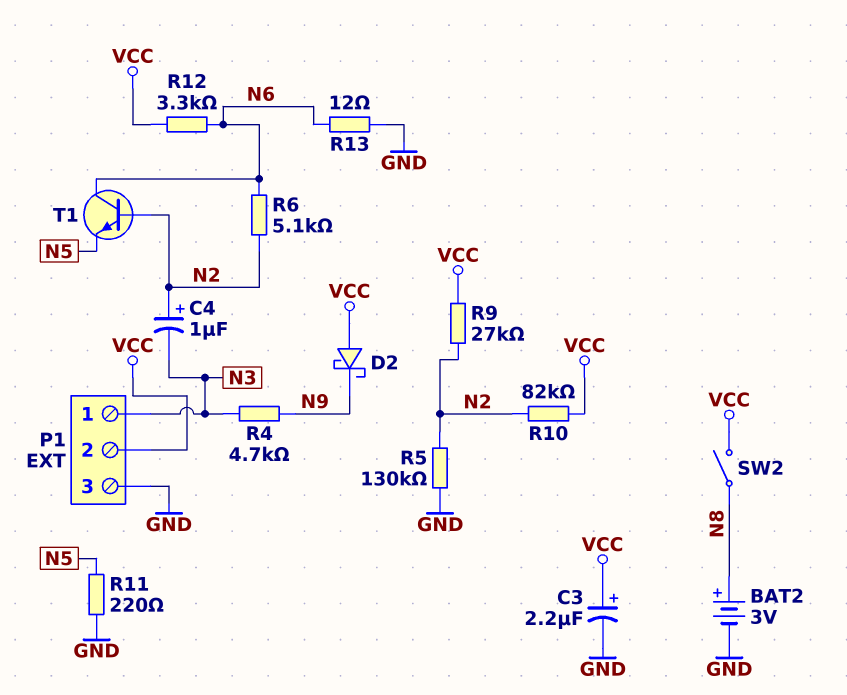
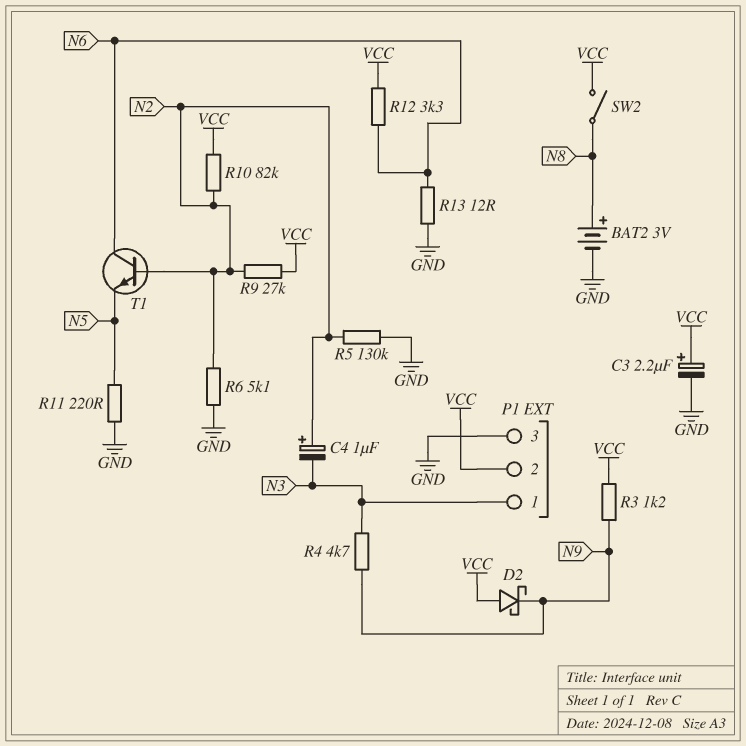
R3: none -> 1.2k (N9, VCC)
R6: 5.1k (N2, N6) -> 5.1k (GND, N2)

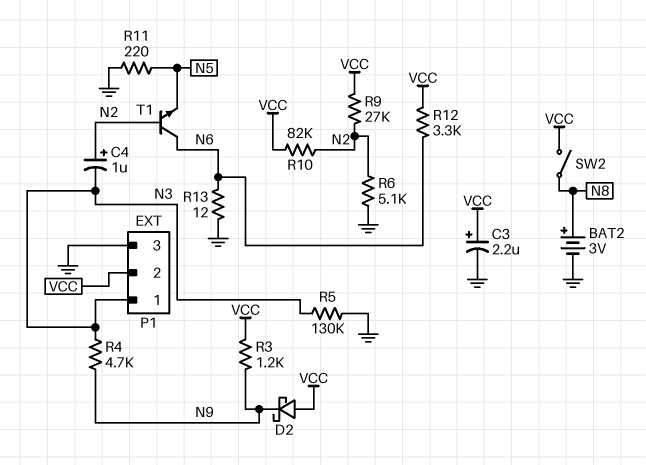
R5: 130k (GND, N2) -> 130k (GND, N3)

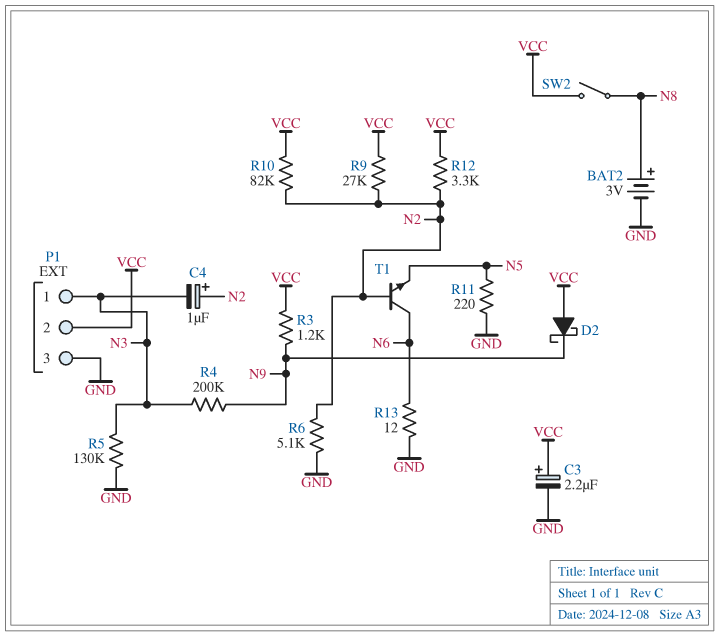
R4: 4.7k (N3, N9) -> 200k (N3, N9)
R12: 3.3k (N6, VCC) -> 3.3k (N2, VCC)

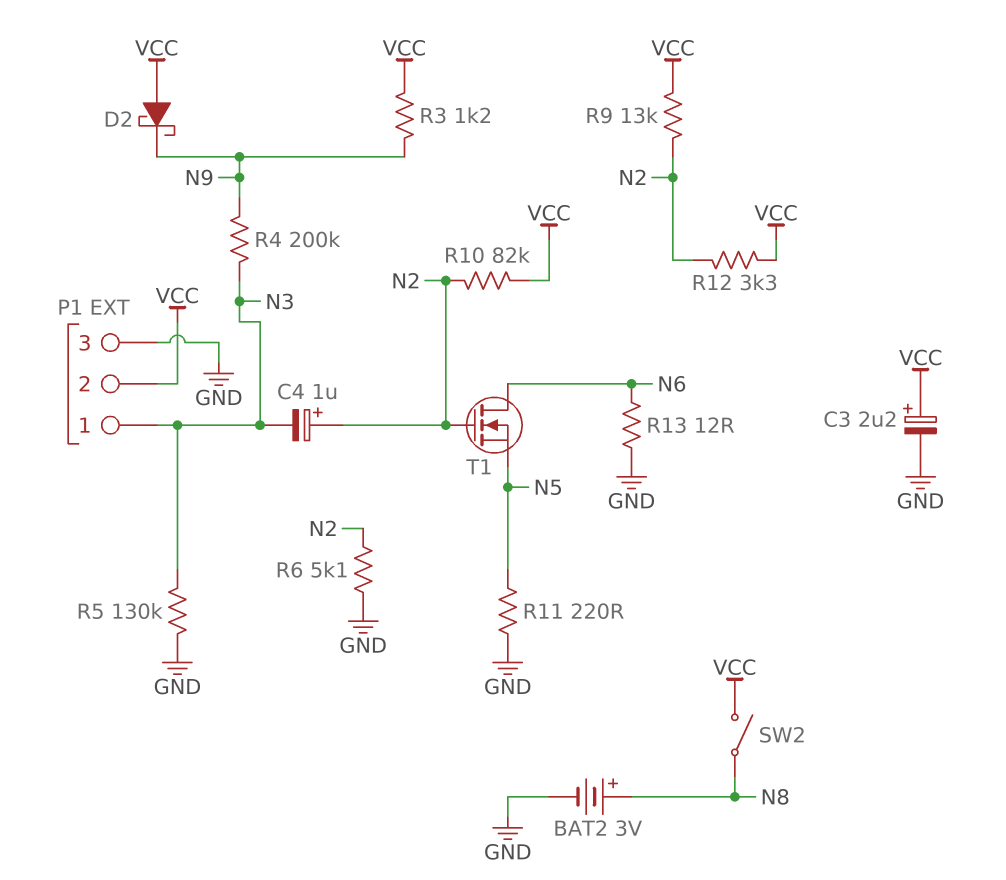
R9: 27k (N2, VCC) -> 13k (N2, VCC)
T1: NPN (B N2, C N6, E N5) -> NMOS (G N2, D N6, S N5)

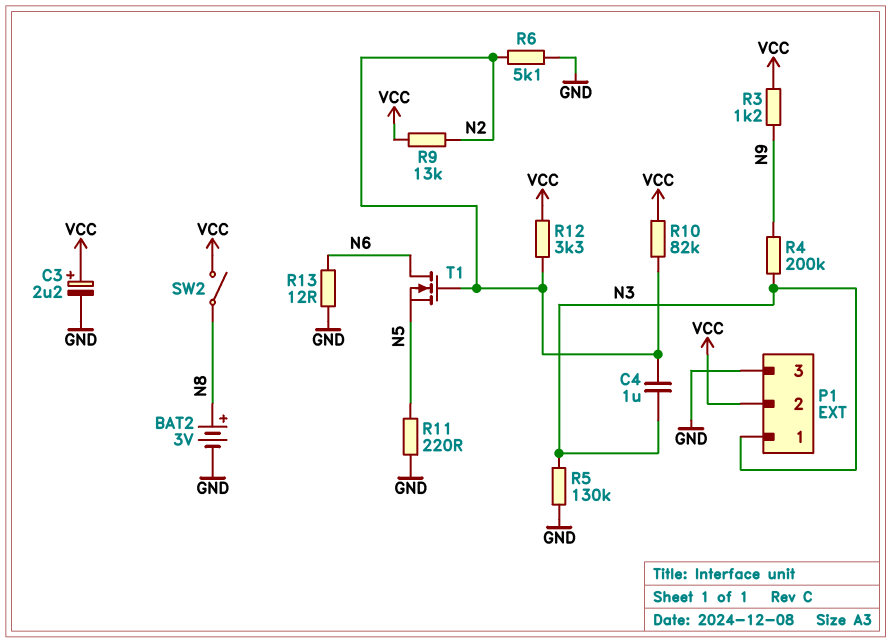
C4: 1uF (plus N2, minus N3) -> 1uF (N2, N3)
D2: schottky (A VCC, K N9) -> none

